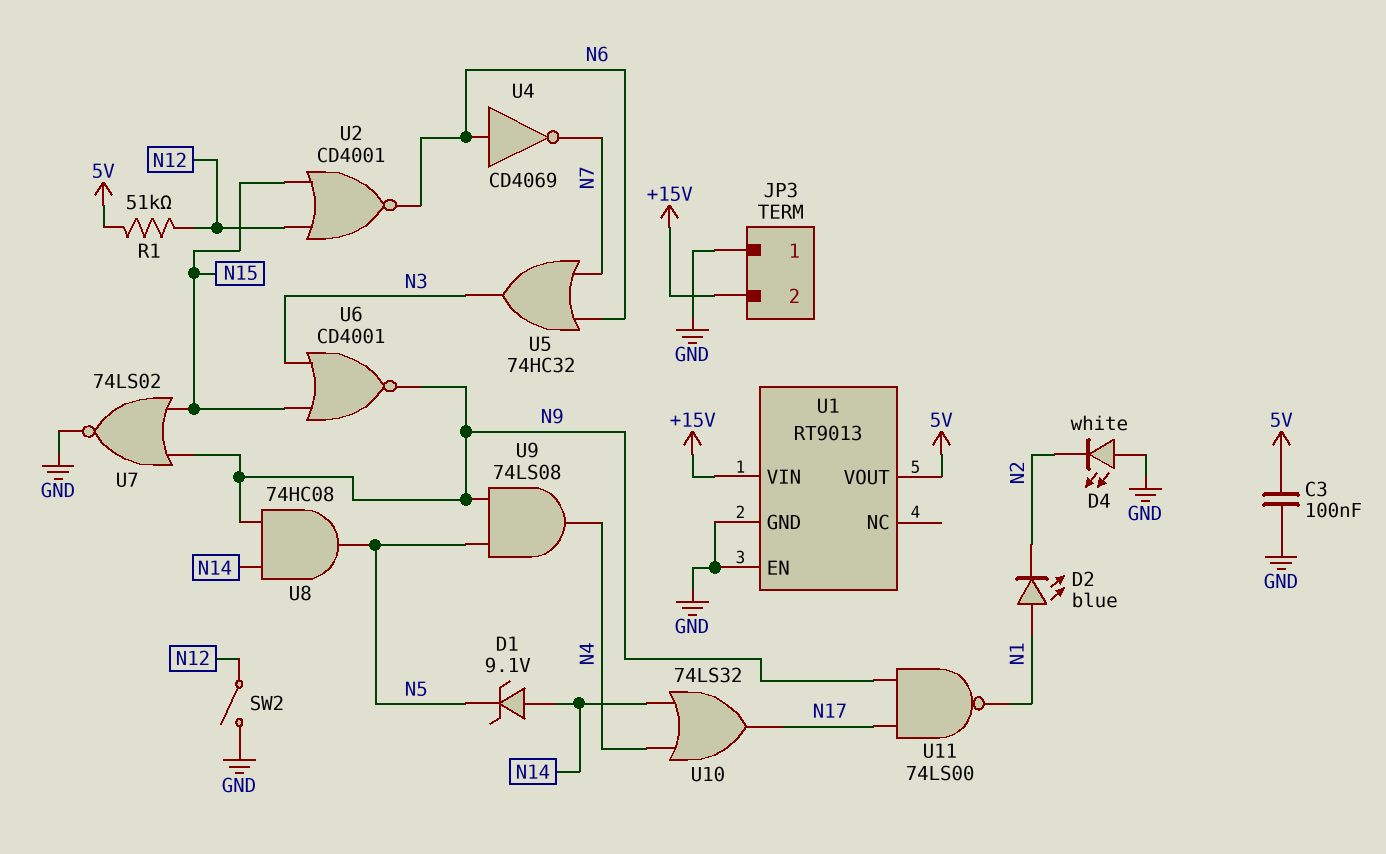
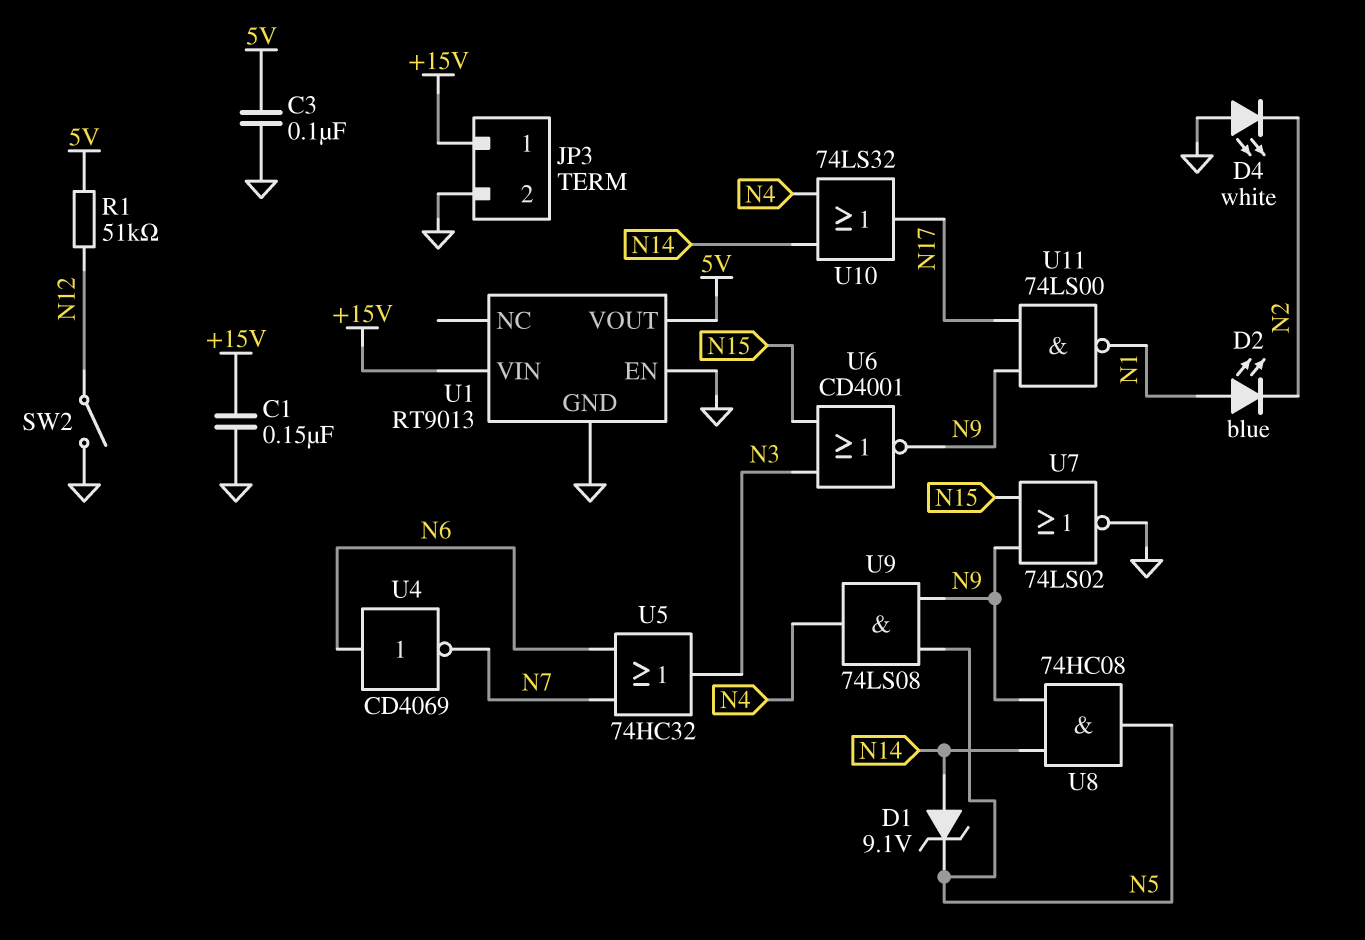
C1: none -> 150nF (+15V, GND)
JP3 pin 1: GND -> +15V
JP3 pin 2: +15V -> GND
U2: NOR CD4001 (in N12, in N15, out N6) -> none

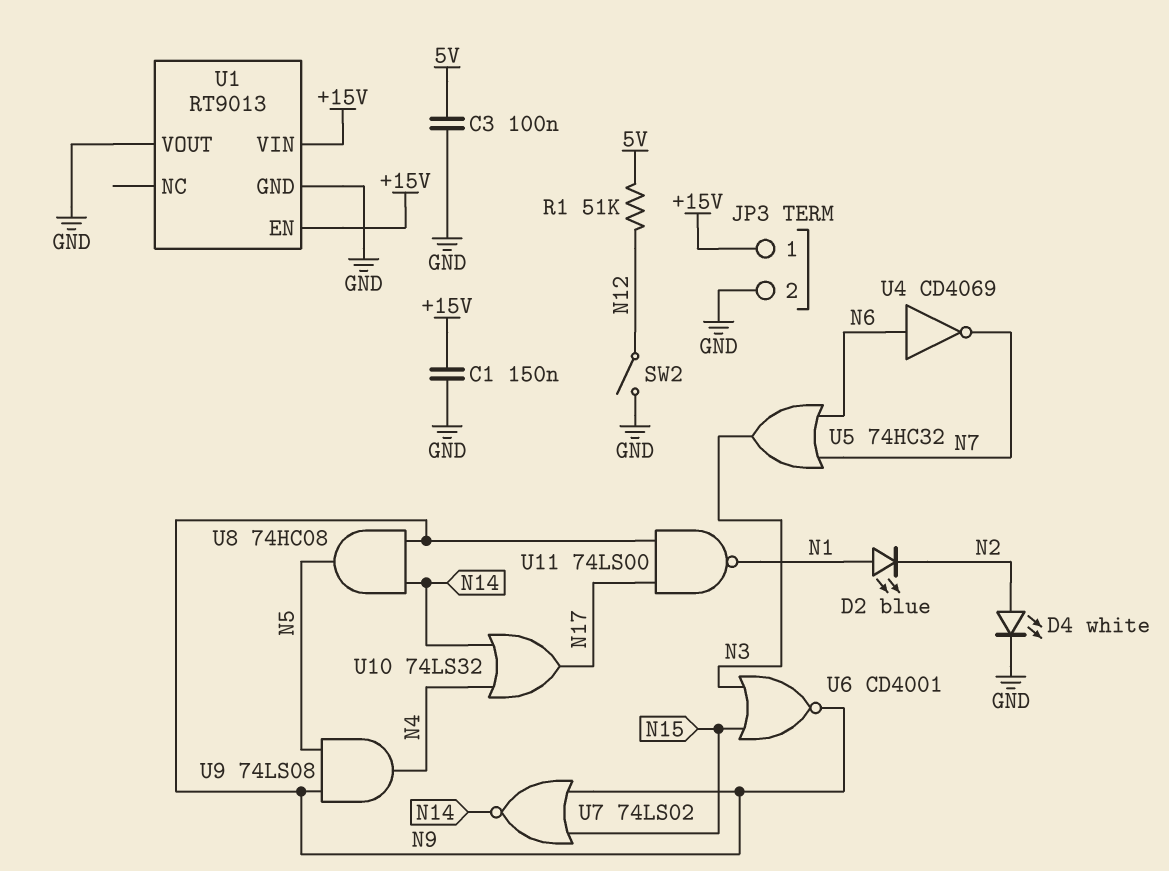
D1: zener 9.1V (A N14, K N5) -> none
D4: LED white (A GND, K N2) -> LED white (A N2, K GND)
U1 pin EN: GND -> +15V
U1 pin VOUT: 5V -> GND
U7: NOR 74LS02 (in N9, in N15, out GND) -> NOR 74LS02 (in N9, in N15, out N14)

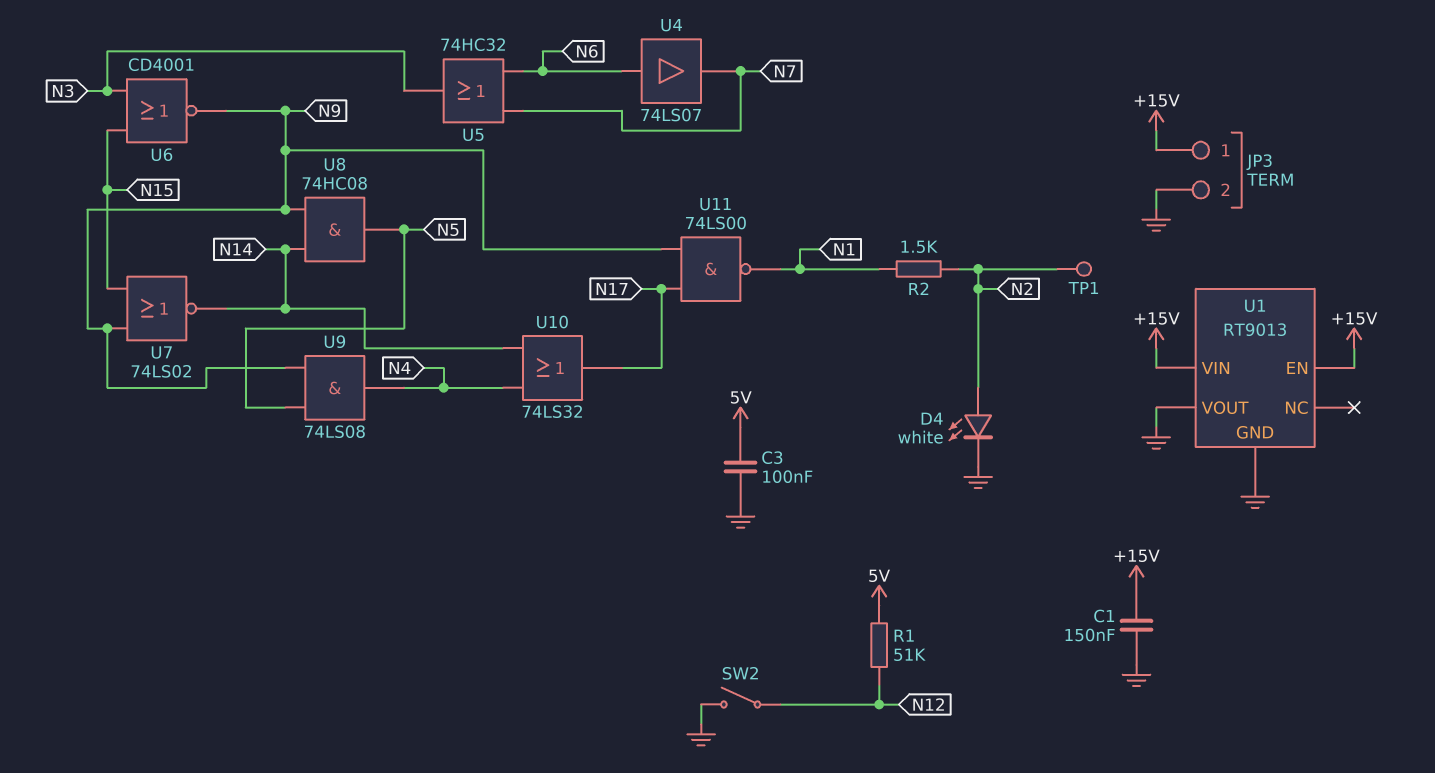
D2: LED blue (A N1, K N2) -> none
R2: none -> 1.5k (N1, N2)
TP1: none -> test point (N2)
U4: NOT CD4069 (in N6, out N7) -> buffer 74LS07 (in N6, out N7)

